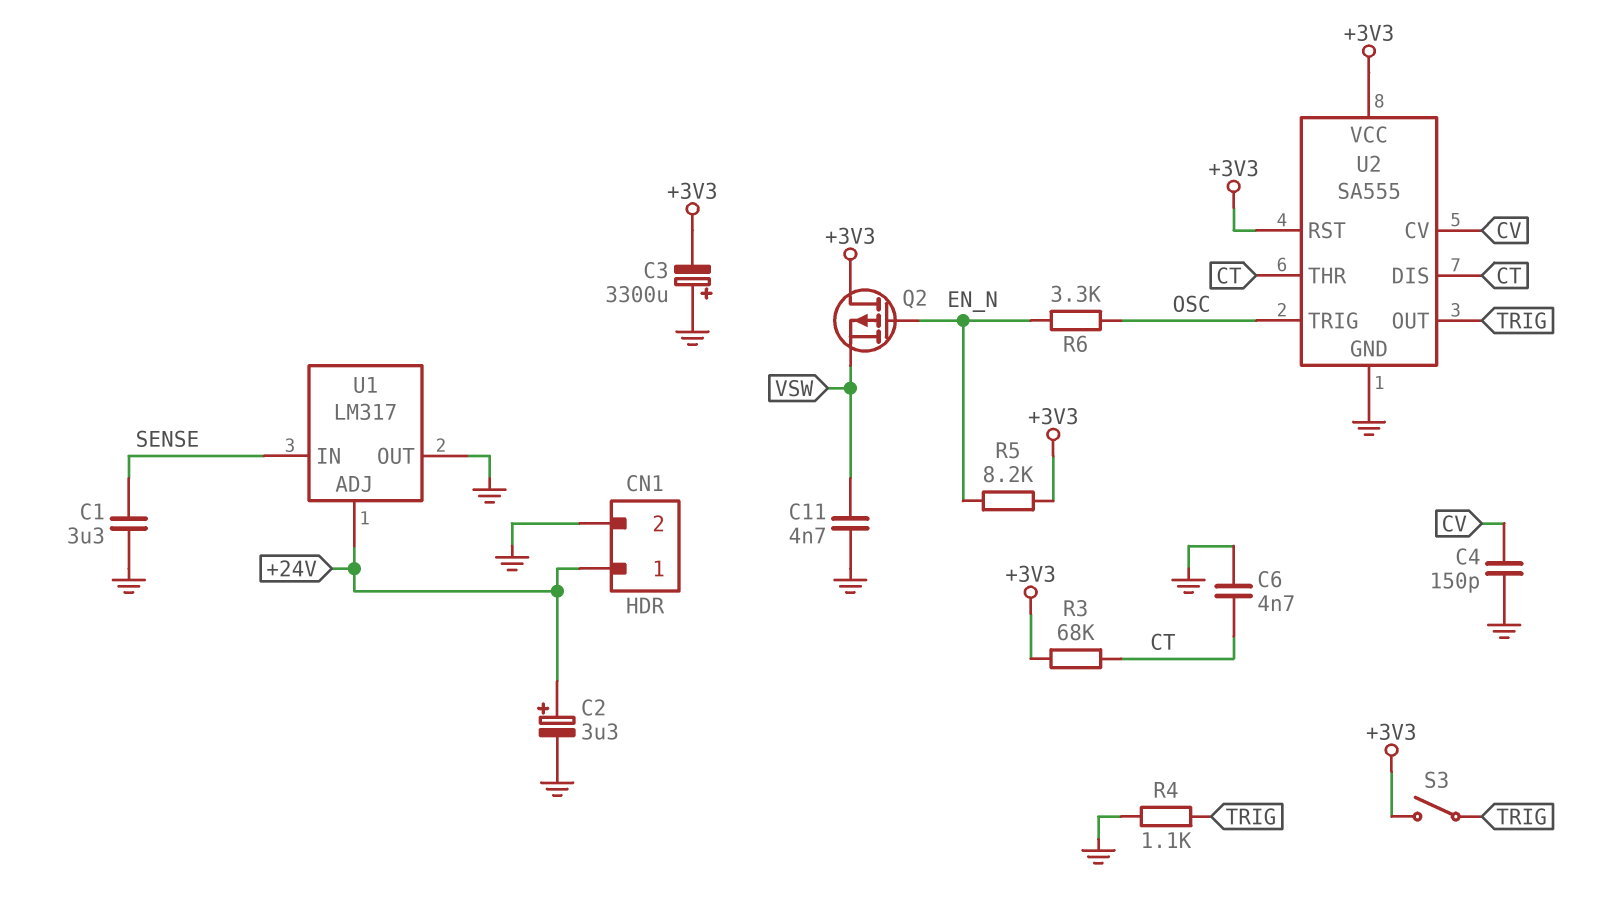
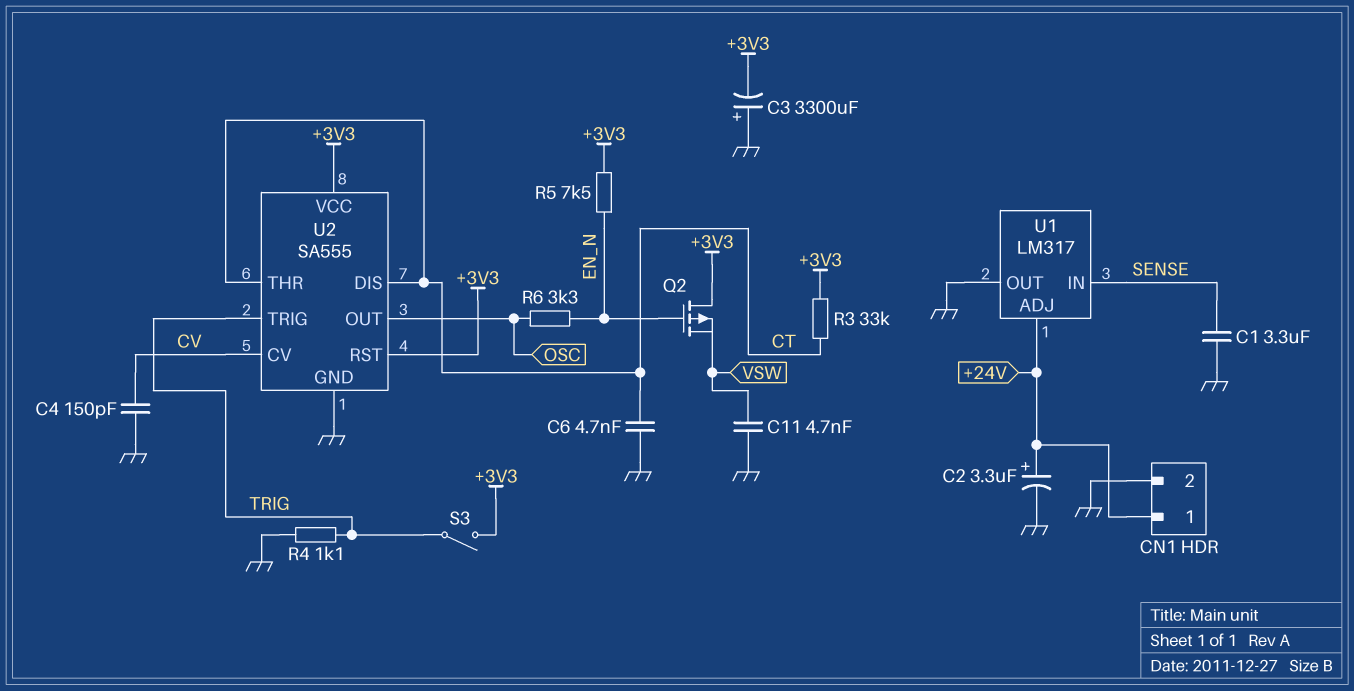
R3: 68k (+3V3, CT) -> 33k (+3V3, CT)
R5: 8.2k (+3V3, EN_N) -> 7.5k (+3V3, EN_N)
U2 pin OUT: TRIG -> OSC
U2 pin TRIG: OSC -> TRIG

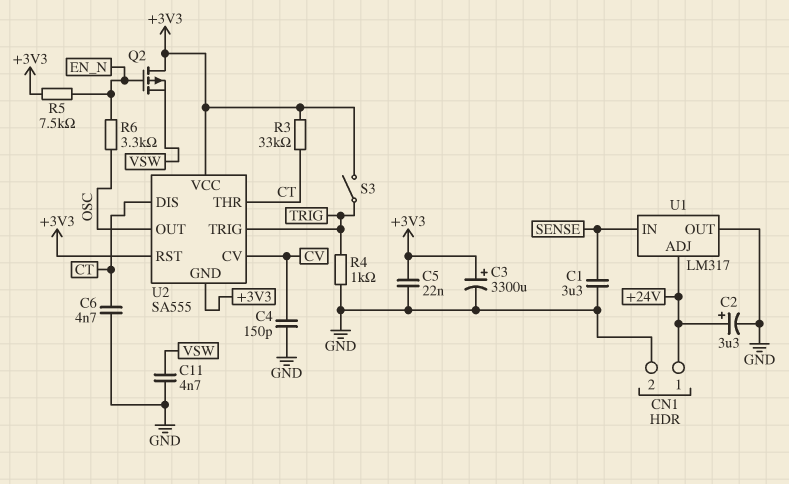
C3: 3300uF (plus GND, minus +3V3) -> 3300uF (plus +3V3, minus GND)
C5: none -> 22nF (+3V3, GND)
R4: 1.1k (GND, TRIG) -> 1k (GND, TRIG)
U2 pin GND: GND -> +3V3

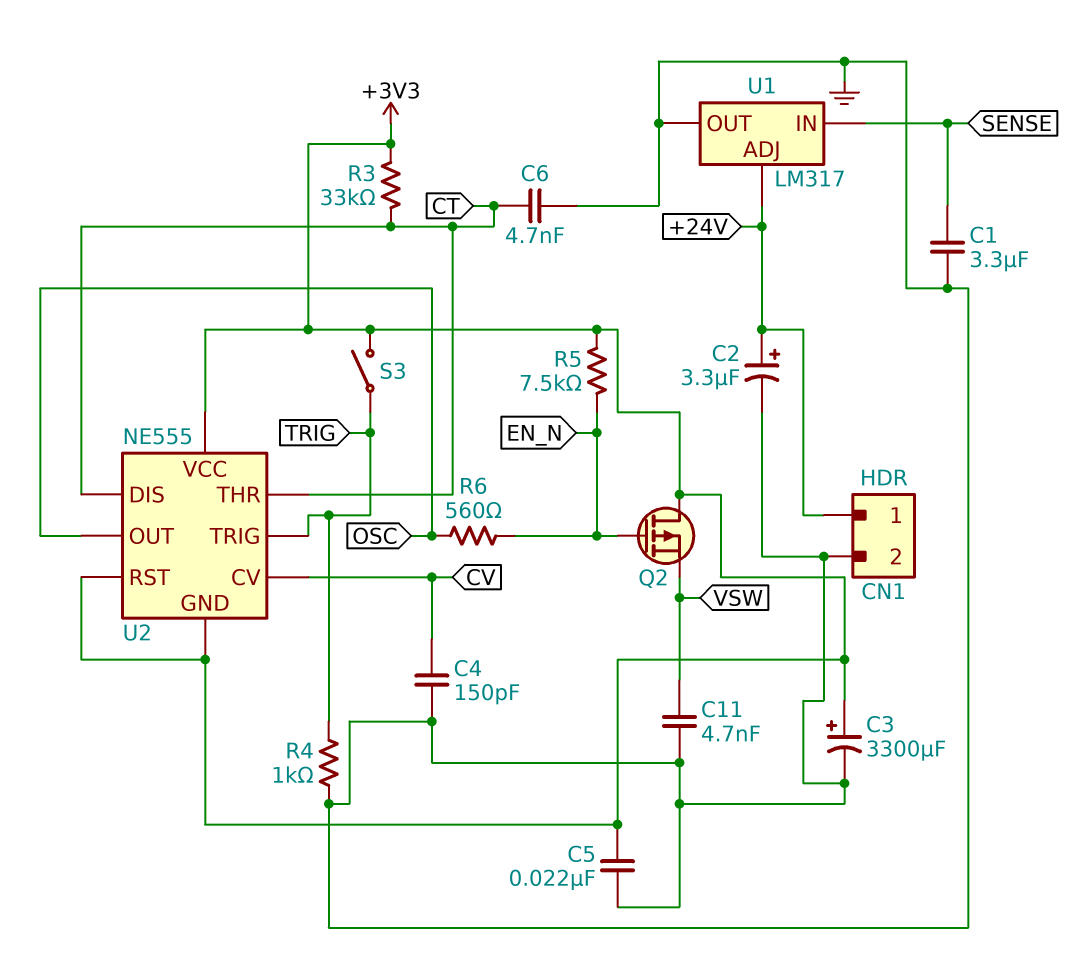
R6: 3.3k (EN_N, OSC) -> 560 (EN_N, OSC)
U2: SA555 -> NE555

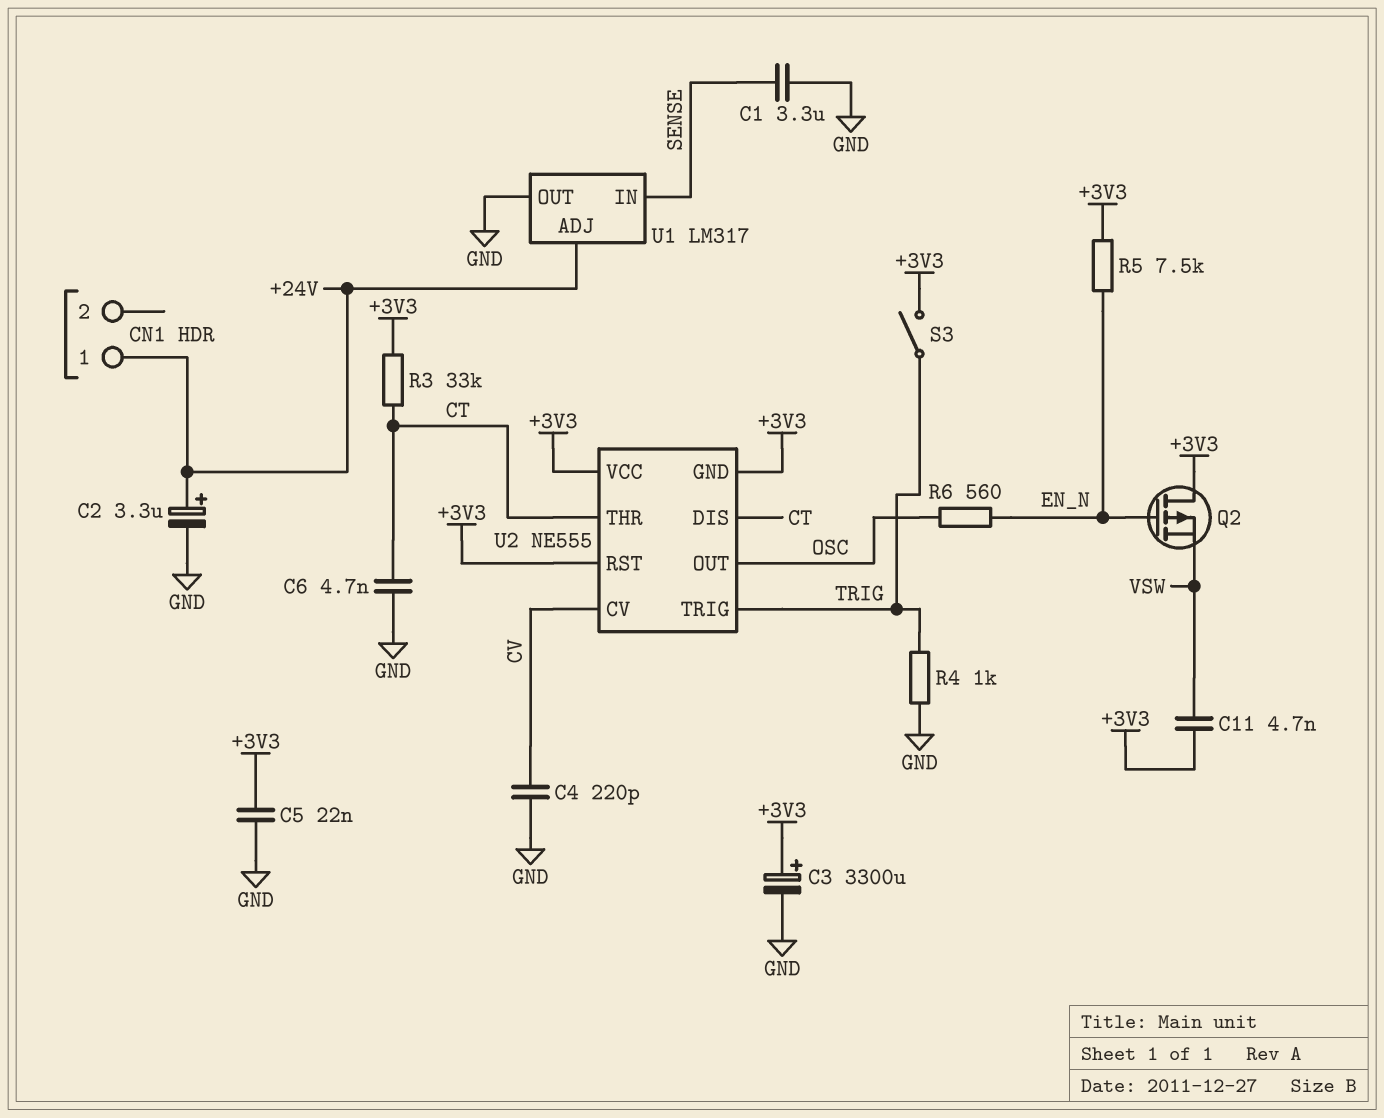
C4: 150pF (CV, GND) -> 220pF (CV, GND)
C11: 4.7nF (GND, VSW) -> 4.7nF (+3V3, VSW)
CN1 pin 2: GND -> none

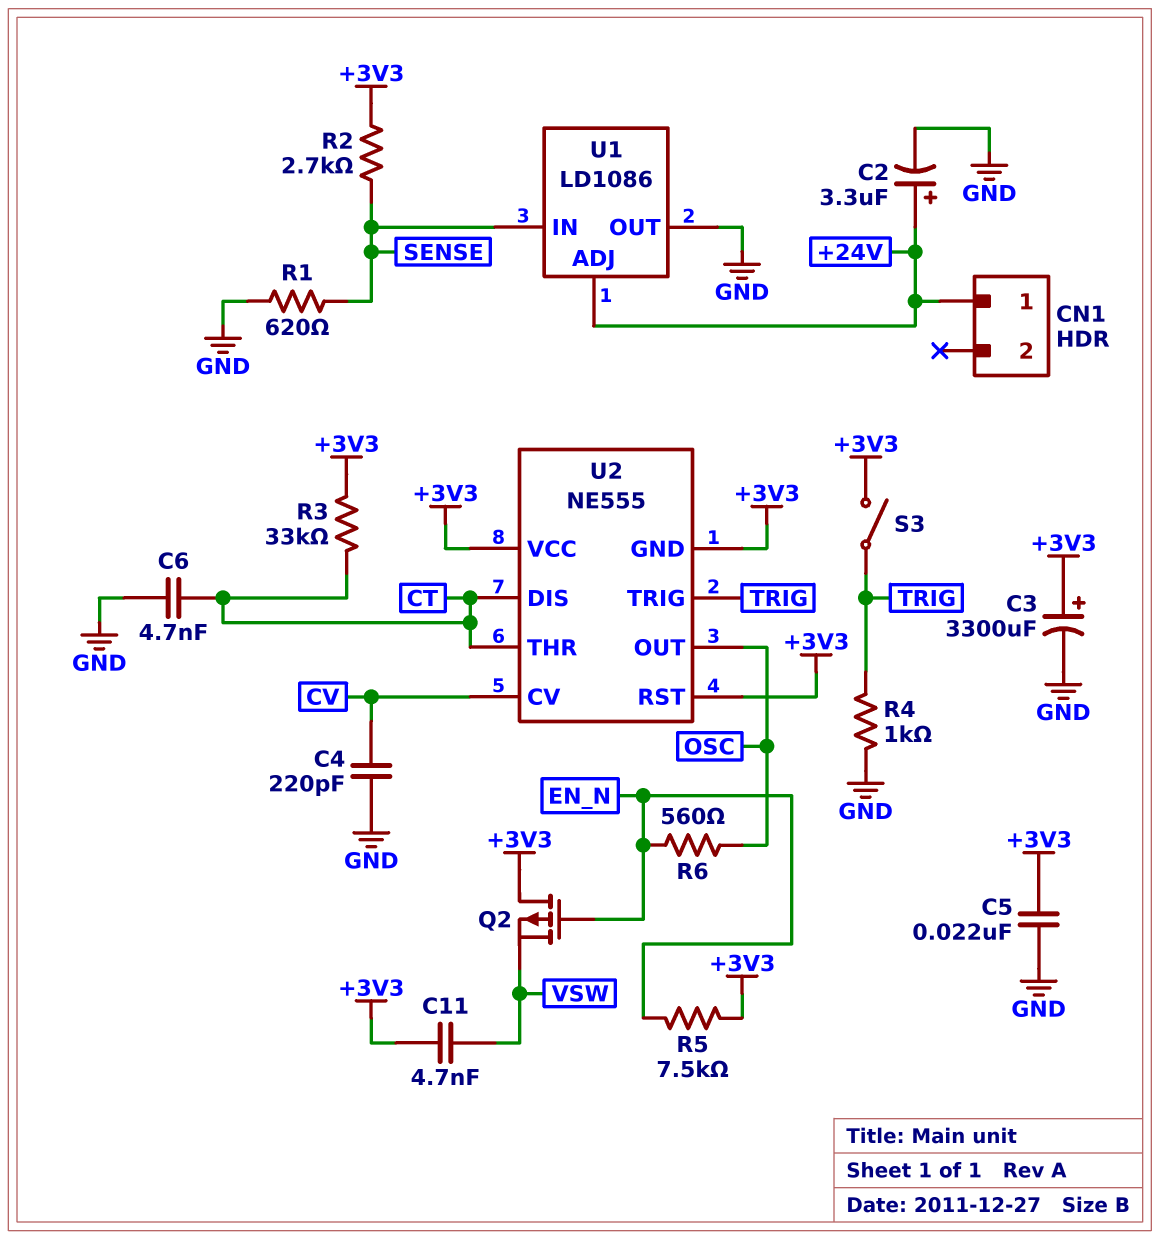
C1: 3.3uF (GND, SENSE) -> none
R1: none -> 620 (GND, SENSE)
R2: none -> 2.7k (+3V3, SENSE)
U1: LM317 -> LD1086

